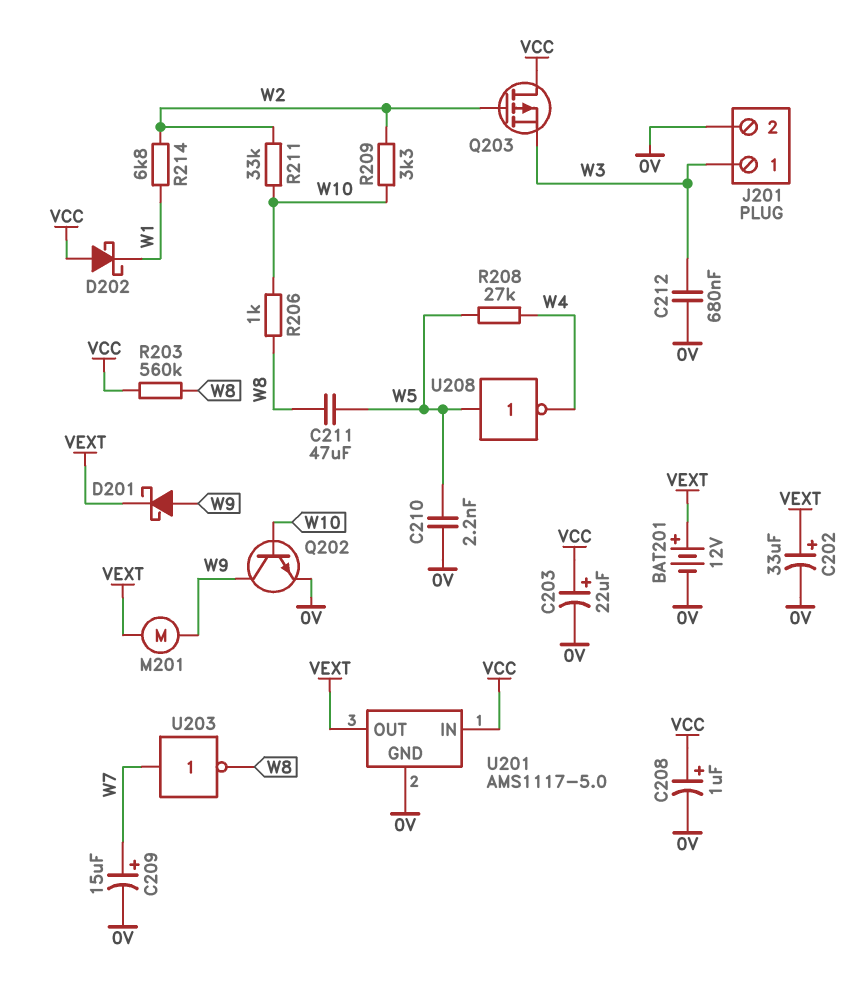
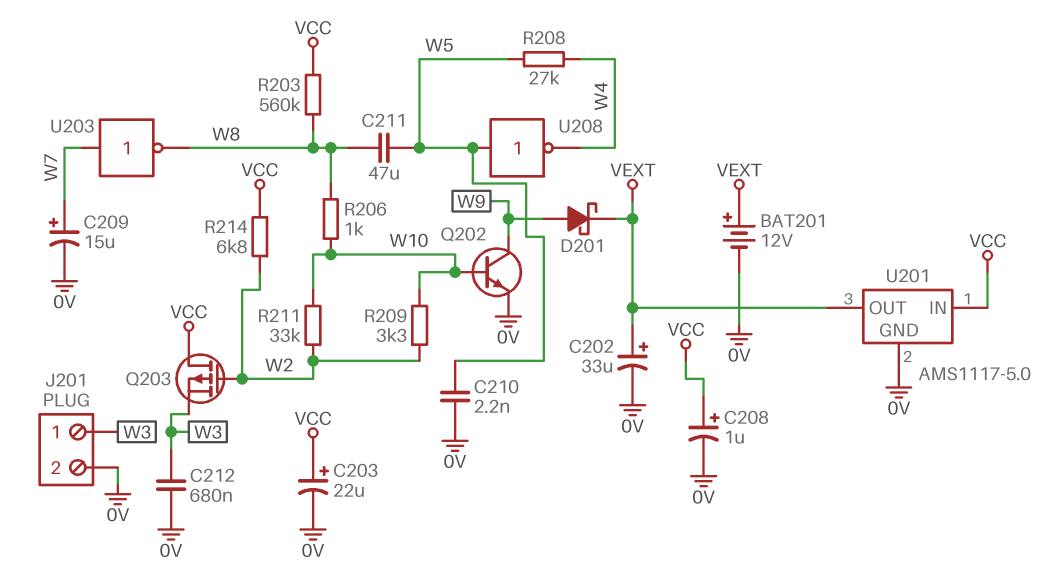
D202: schottky (A VCC, K W1) -> none
M201: motor (VEXT, W9) -> none
R214: 6.8k (W1, W2) -> 6.8k (VCC, W2)

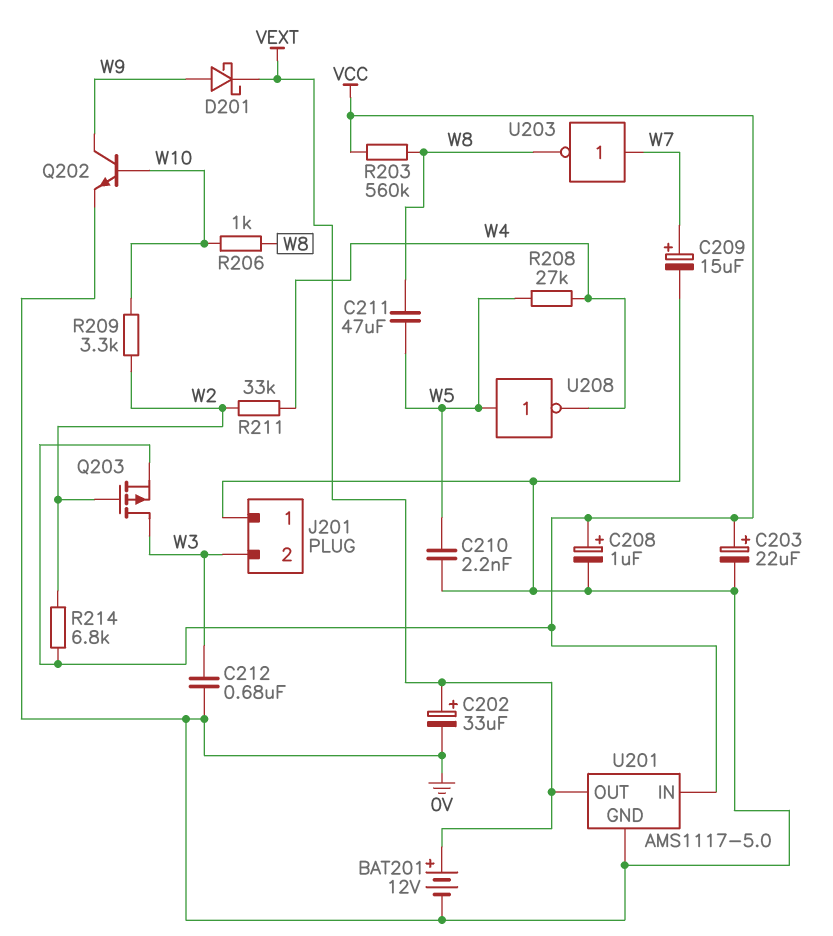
J201 pin 1: W3 -> 0V
J201 pin 2: 0V -> W3
Q203: PMOS (G W2, D VCC, S W3) -> PMOS (G W2, D W3, S VCC)
R211: 33k (W2, W10) -> 33k (W2, W4)

